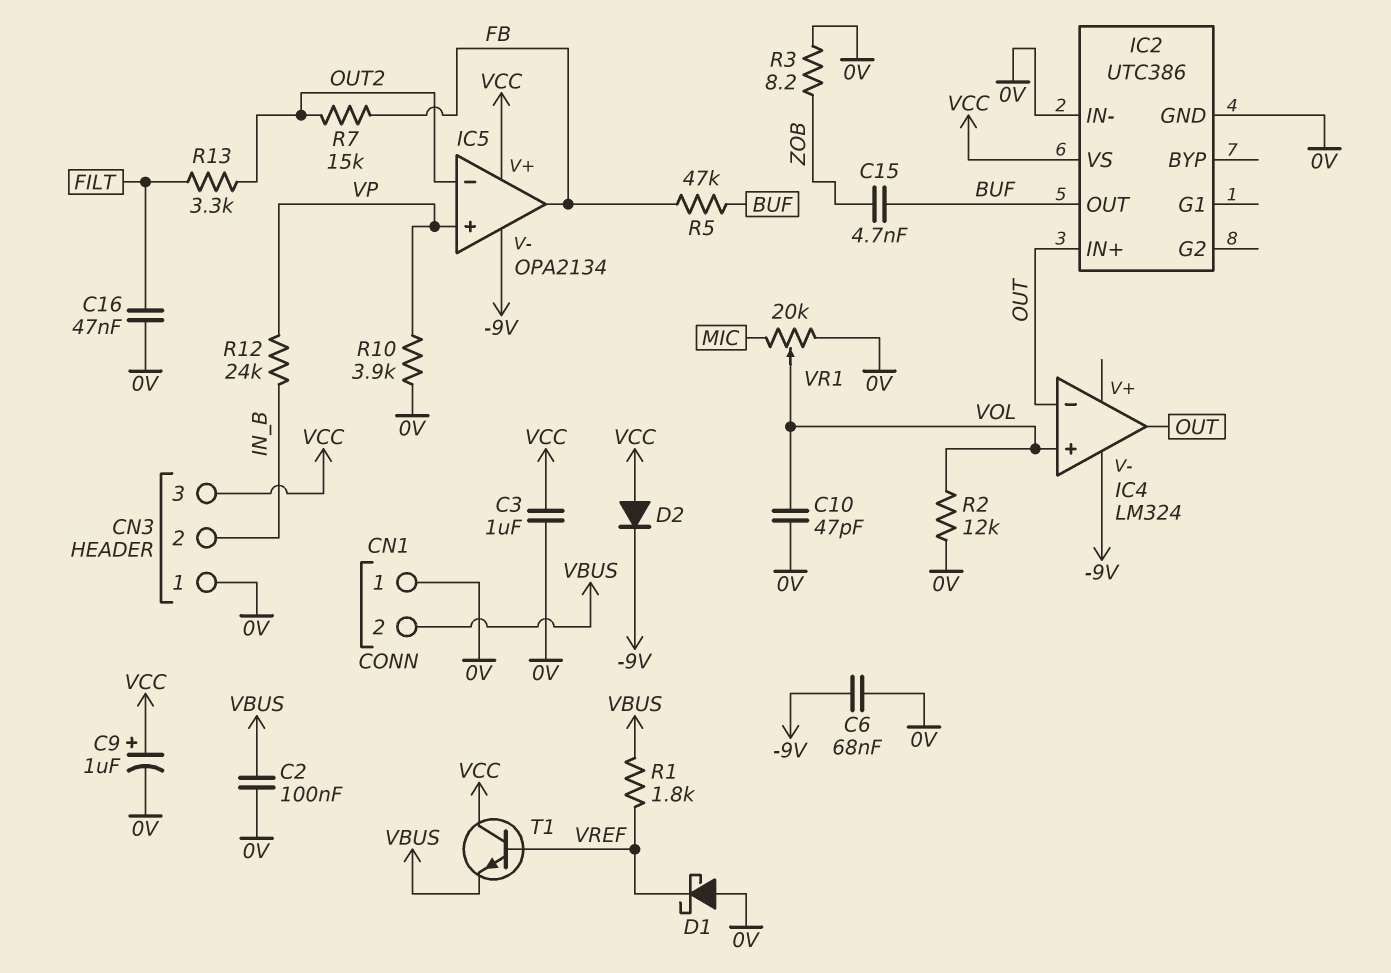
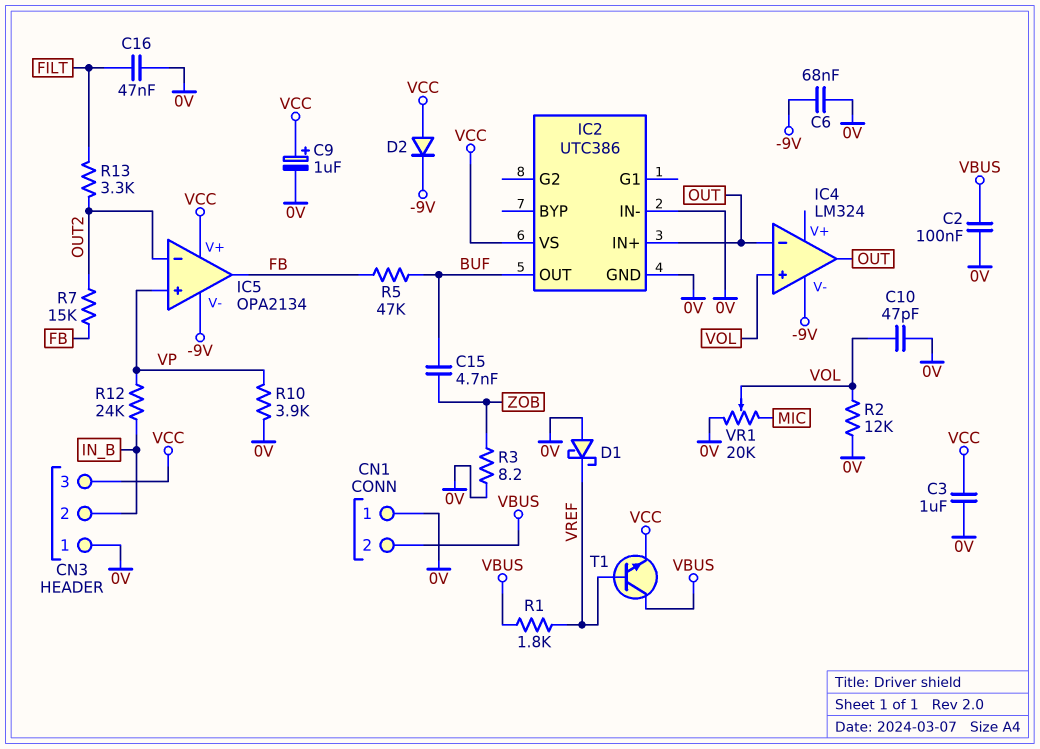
T1: NPN (B VREF, C VCC, E VBUS) -> NPN (B VREF, C VBUS, E VCC)

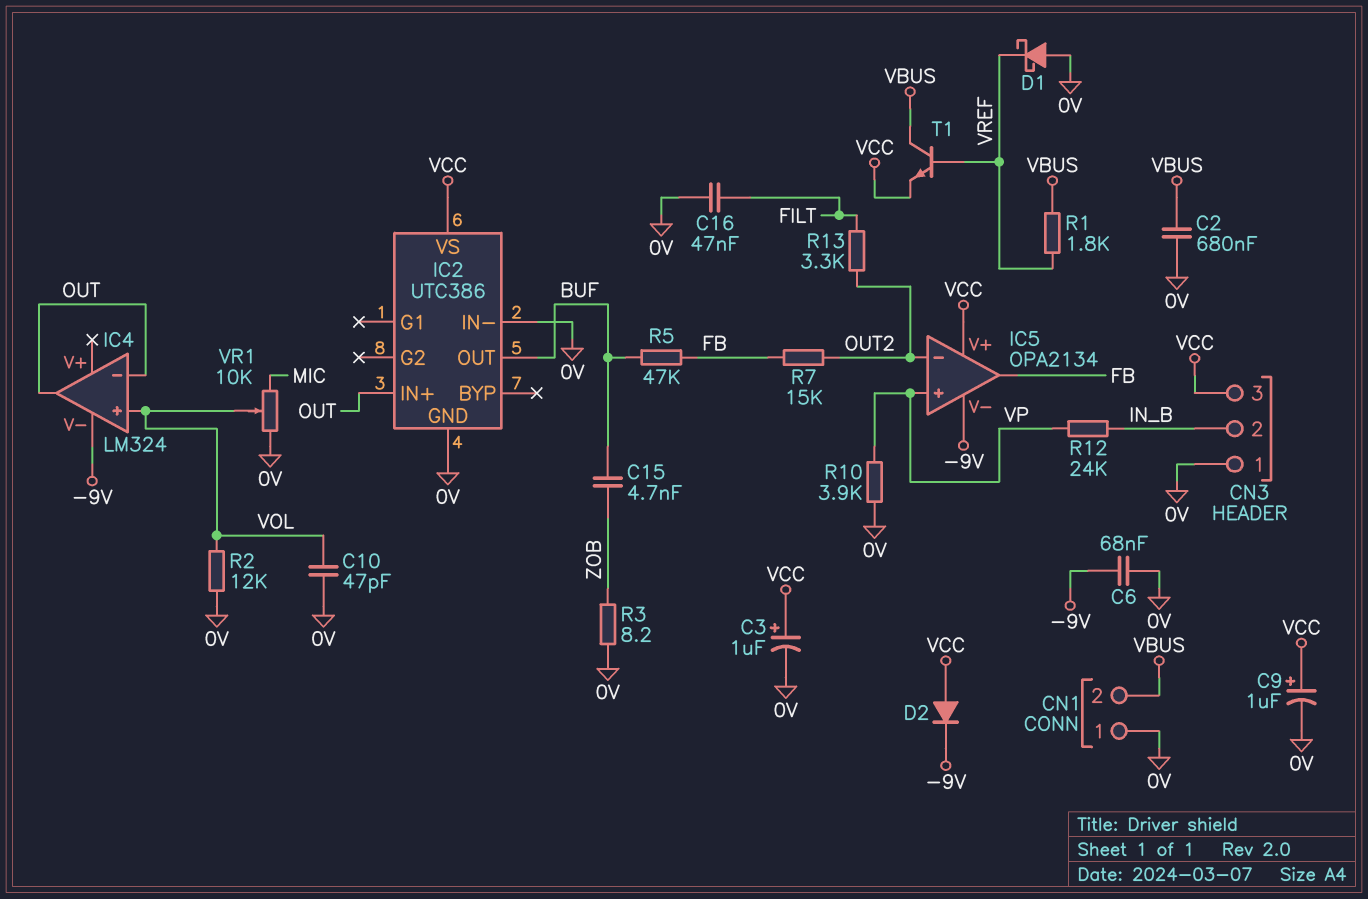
C2: 100nF (0V, VBUS) -> 680nF (0V, VBUS)
C3: 1uF (0V, VCC) -> 1uF (plus VCC, minus 0V)
VR1: 20k (0V, MIC, wiper VOL) -> 10k (0V, MIC, wiper VOL)

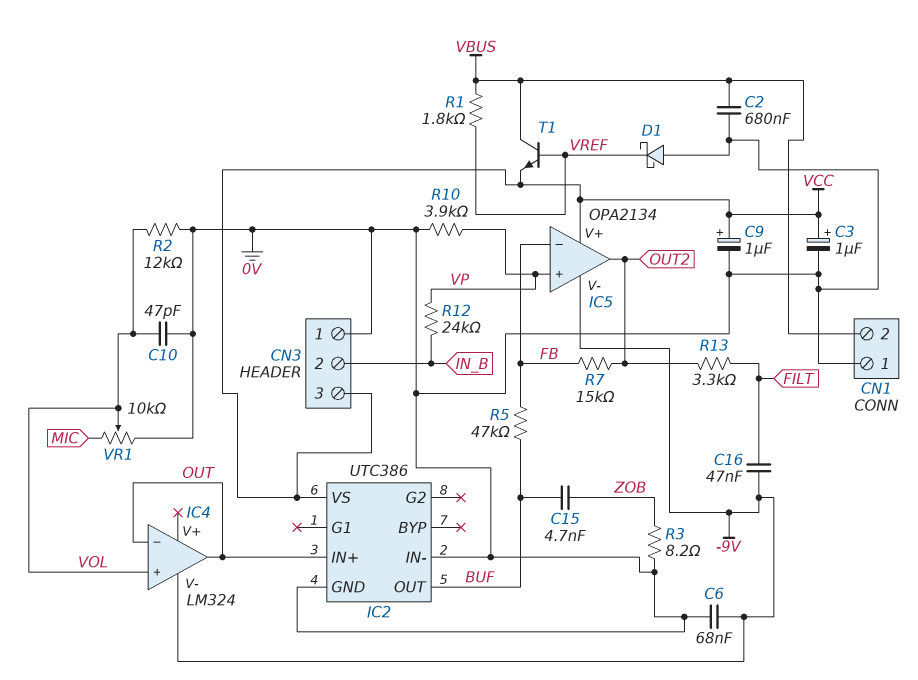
C16: 47nF (0V, FILT) -> 47nF (-9V, FILT)
D2: diode (A VCC, K -9V) -> none
IC5 pin in-: OUT2 -> FB
IC5 pin out: FB -> OUT2

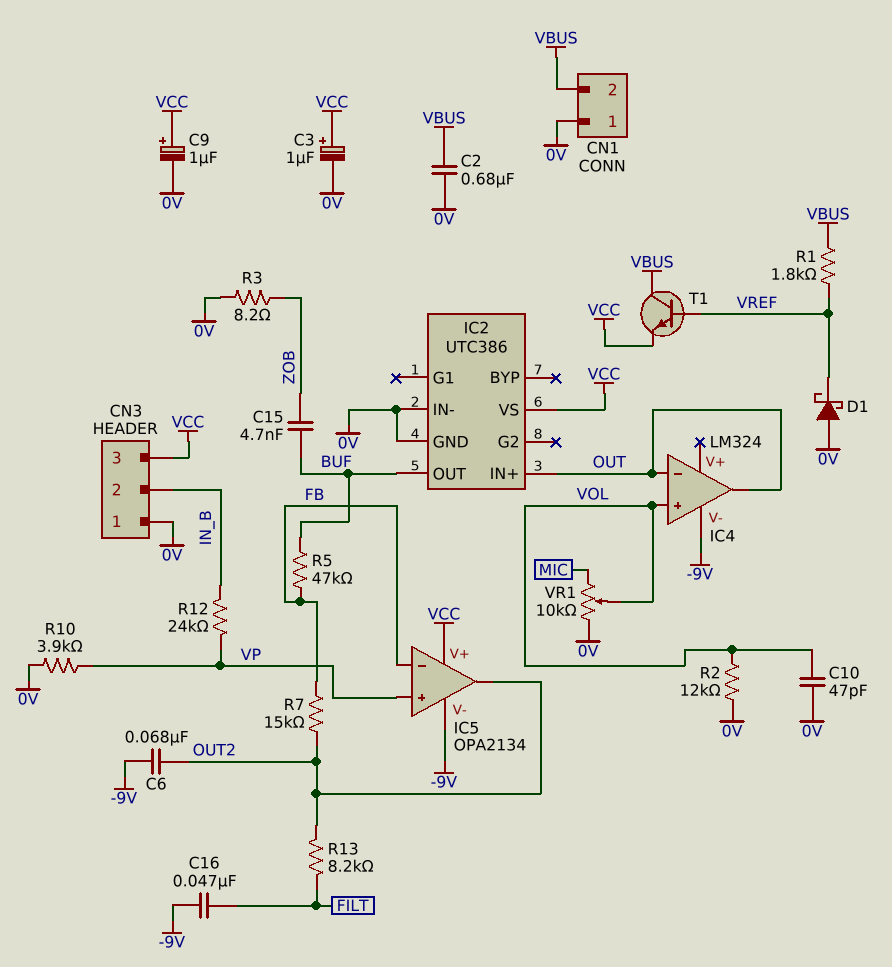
C6: 68nF (-9V, 0V) -> 68nF (-9V, OUT2)
R13: 3.3k (FILT, OUT2) -> 8.2k (FILT, OUT2)

